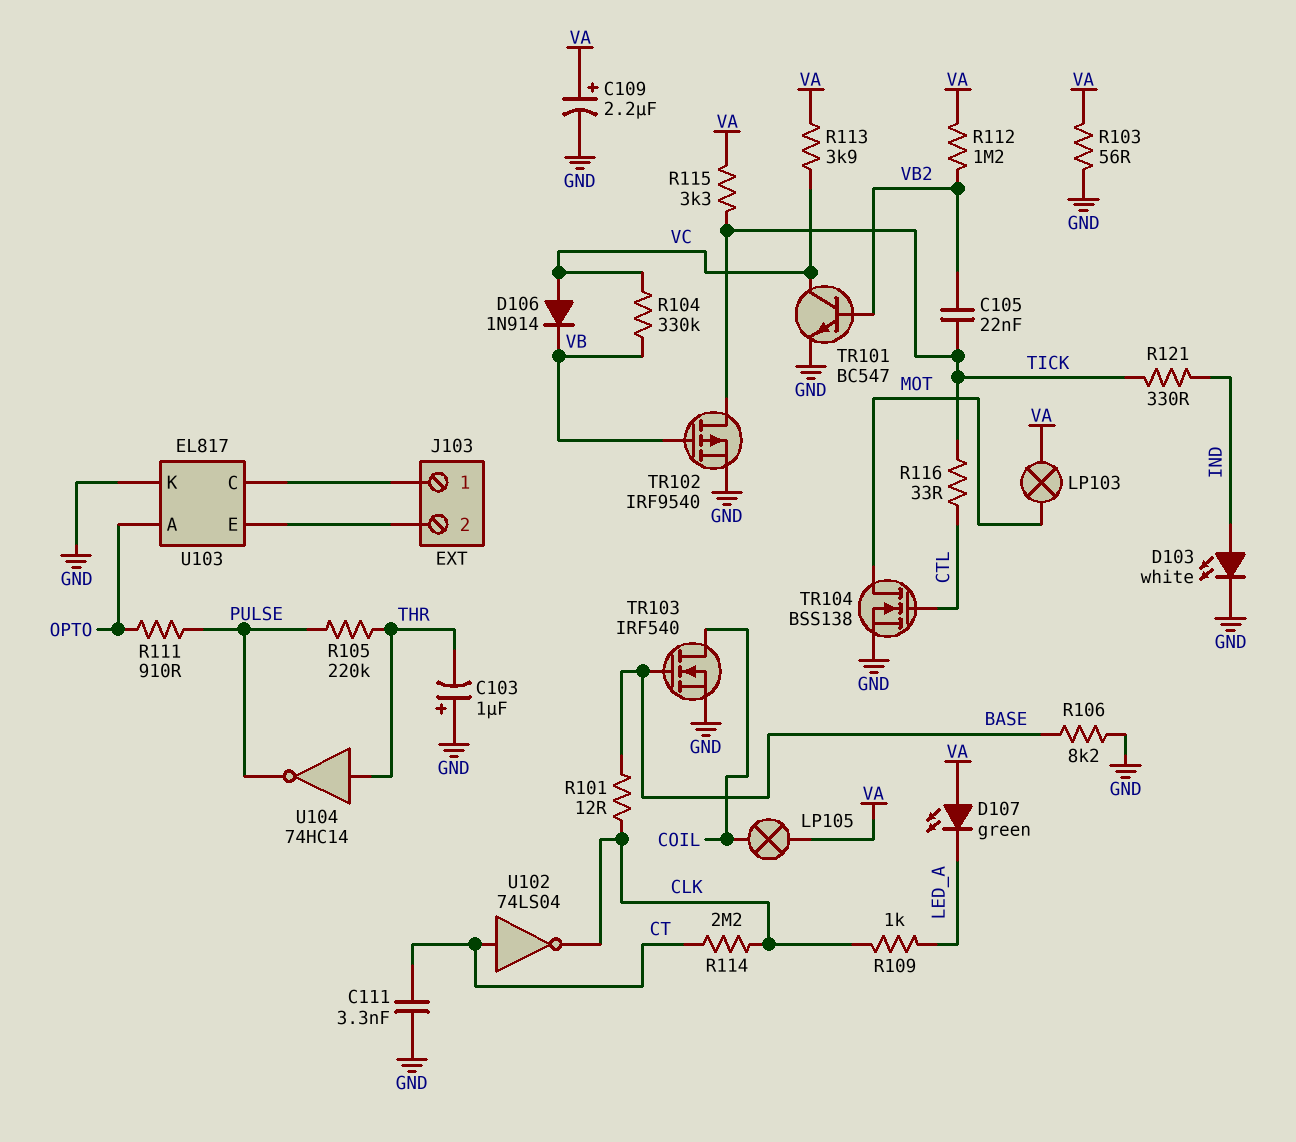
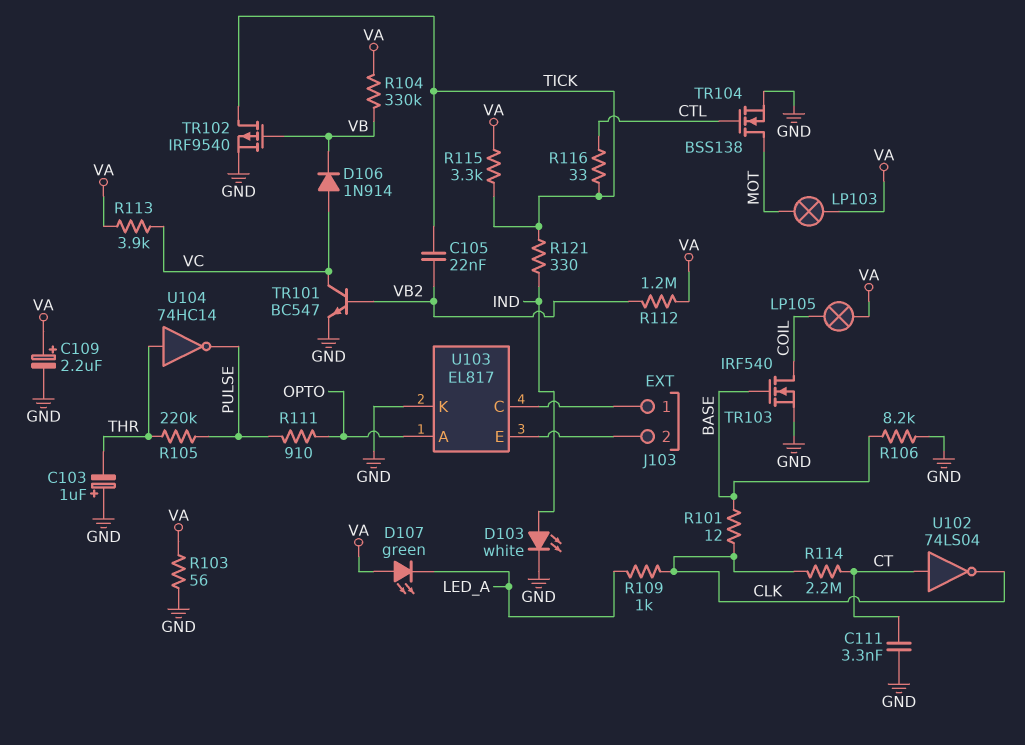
R104: 330k (VB, VC) -> 330k (VA, VB)

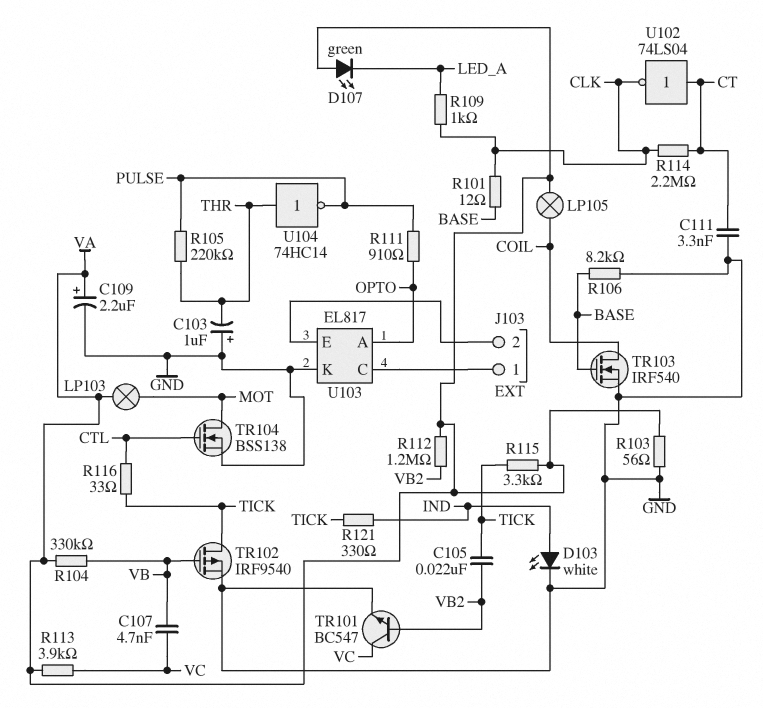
C107: none -> 4.7nF (VB, VC)
D106: diode 1N914 (A VC, K VB) -> none

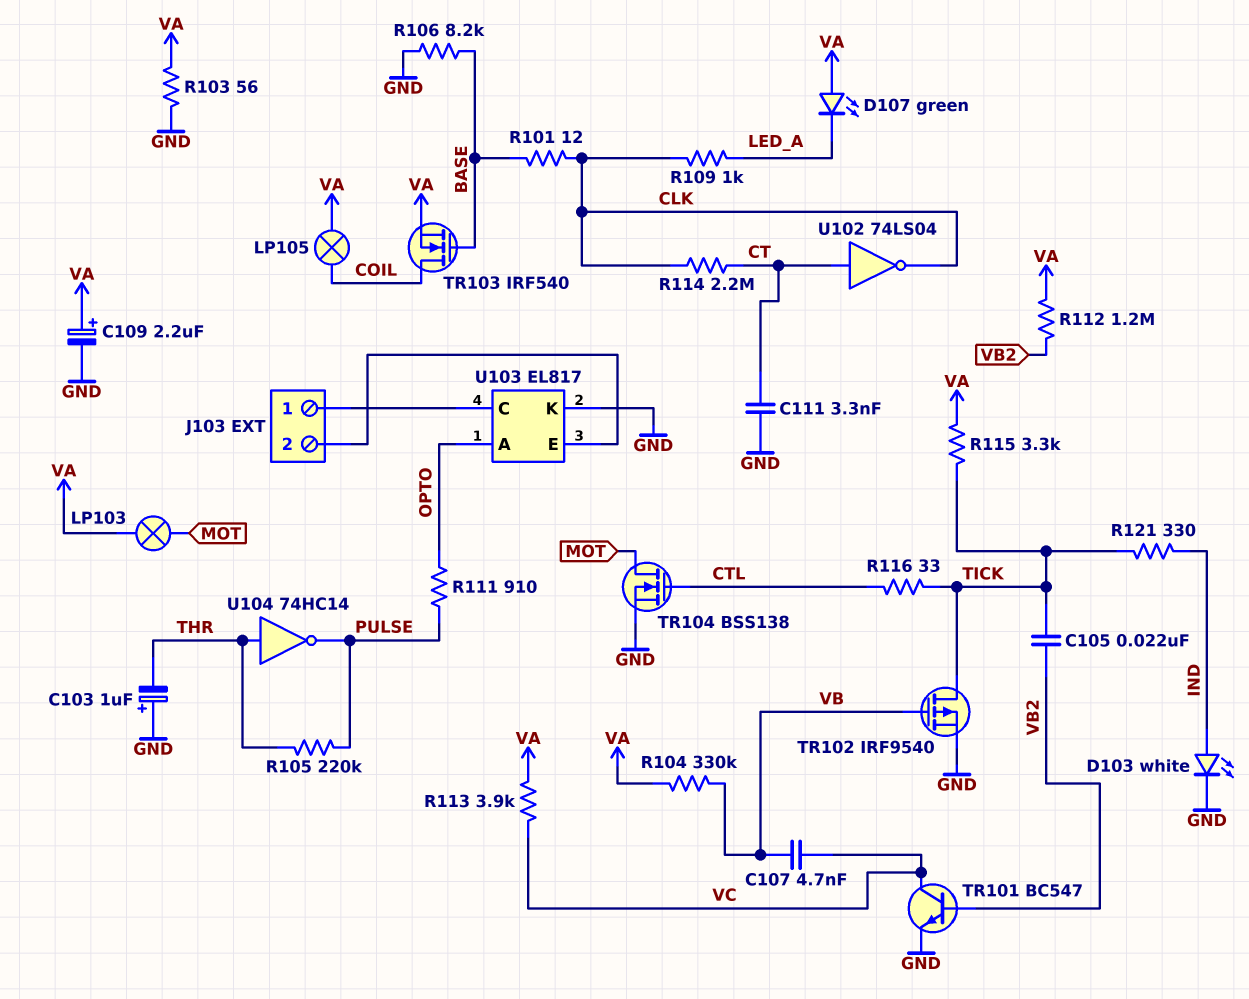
TR103: NMOS IRF540 (G BASE, D COIL, S GND) -> NMOS IRF540 (G BASE, D COIL, S VA)

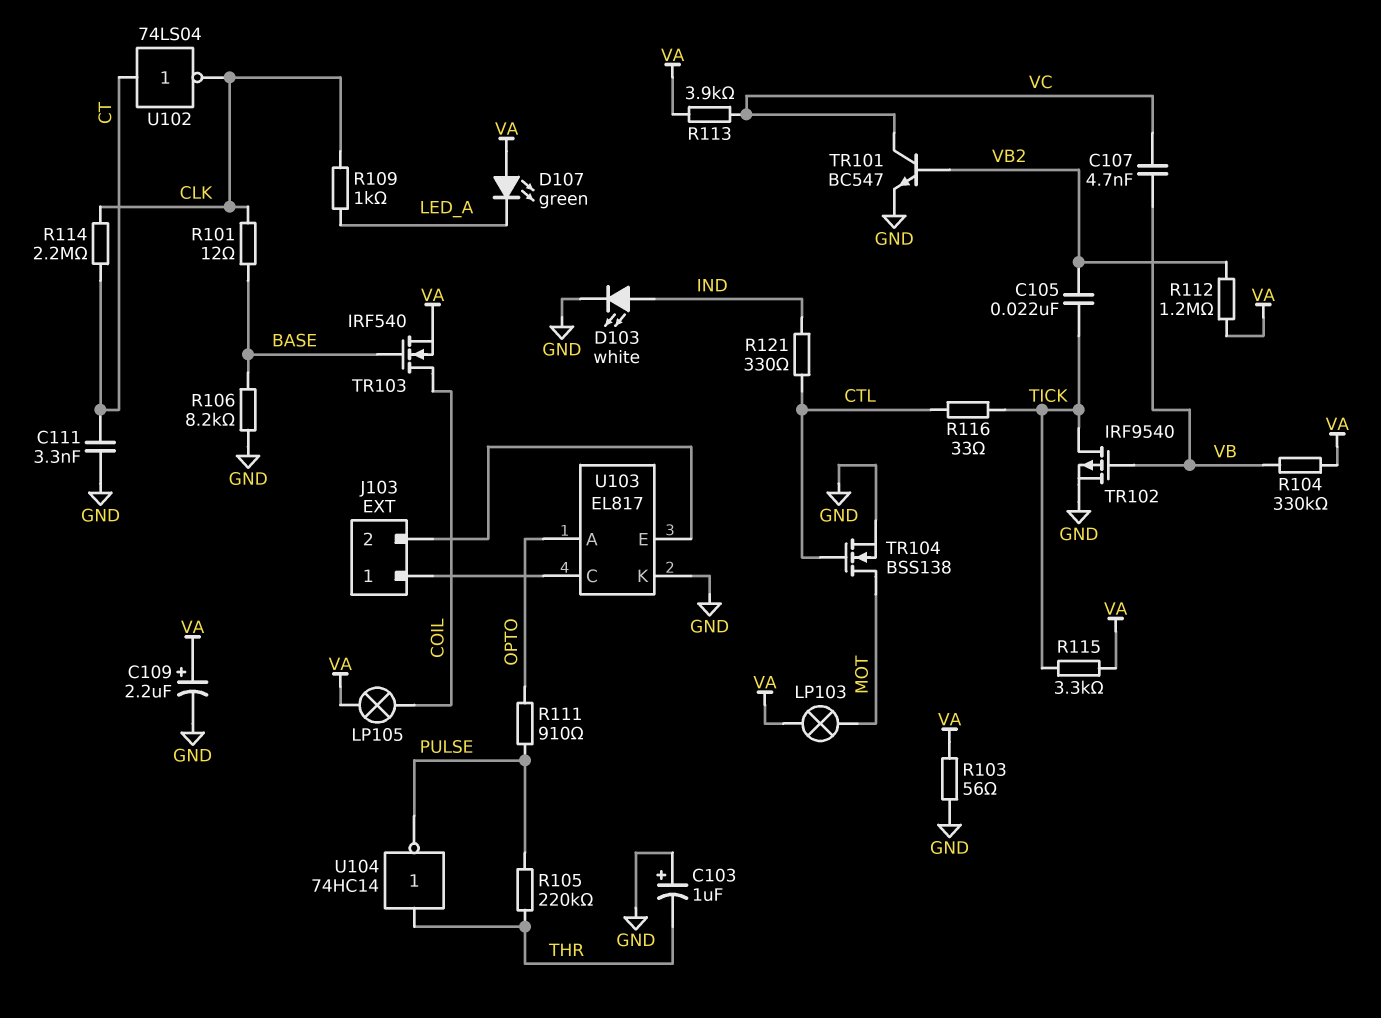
R121: 330 (IND, TICK) -> 330 (CTL, IND)

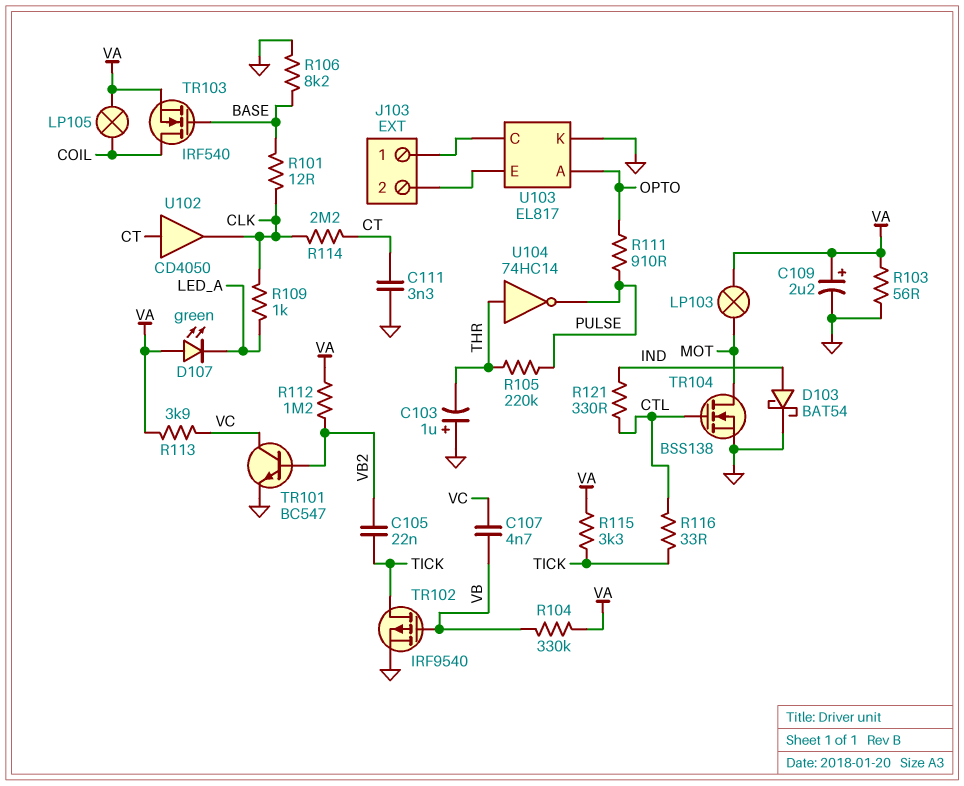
D103: LED white (A IND, K GND) -> schottky BAT54 (A IND, K GND)
U102: NOT 74LS04 (in CT, out CLK) -> buffer CD4050 (in CT, out CLK)

